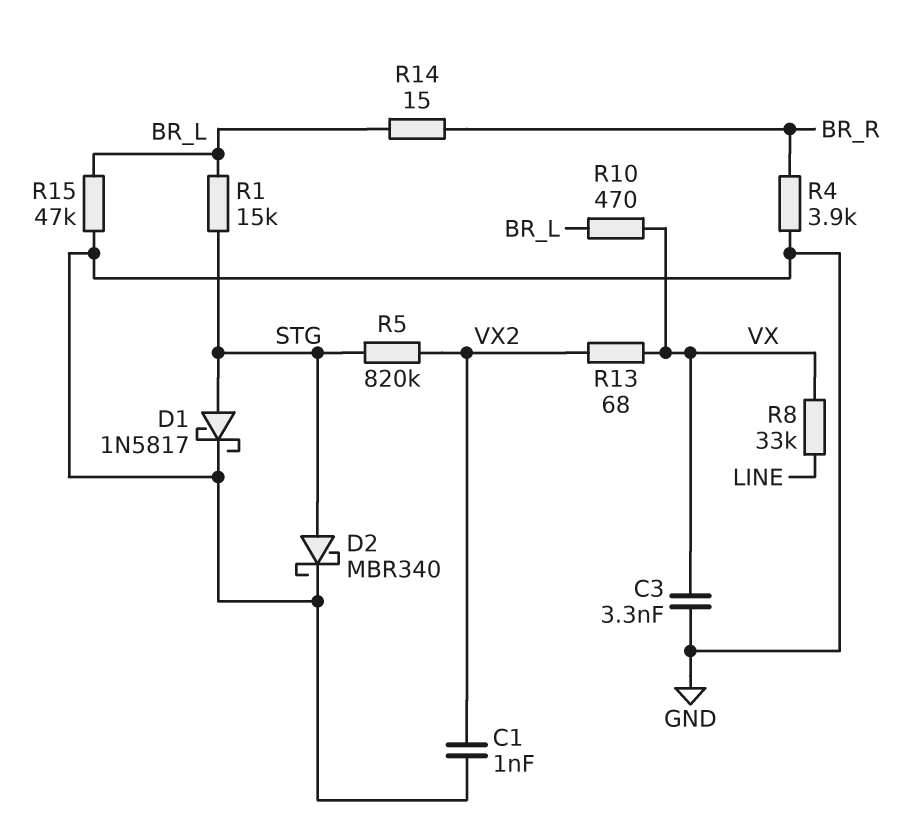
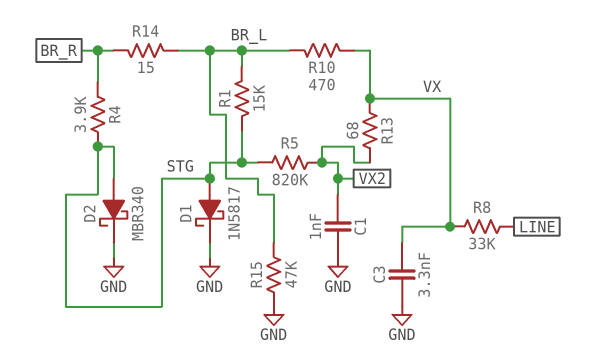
R4: 3.9k (BR_R, GND) -> 3.9k (BR_R, STG)

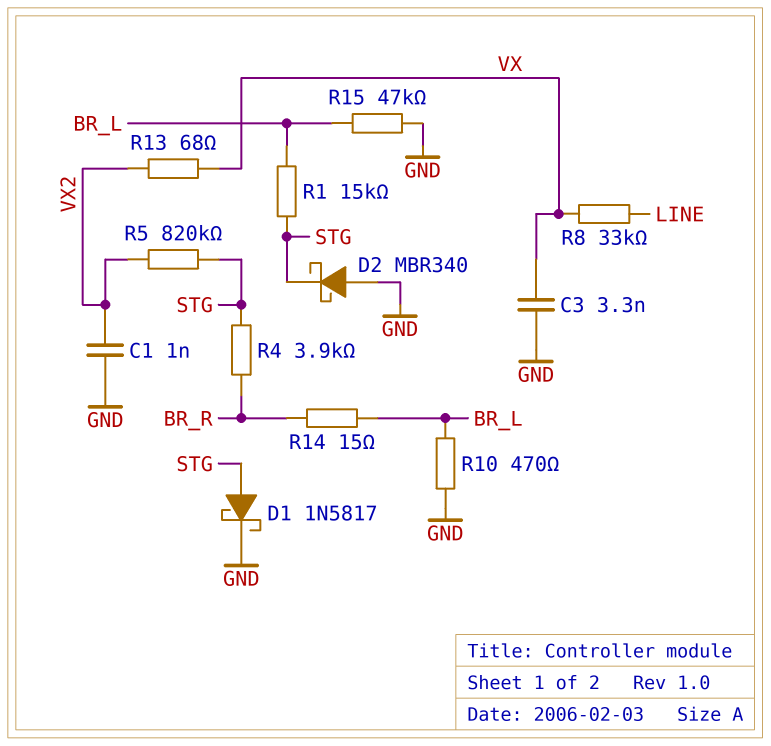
D2: schottky MBR340 (A STG, K GND) -> schottky MBR340 (A GND, K STG)
R10: 470 (BR_L, VX) -> 470 (BR_L, GND)

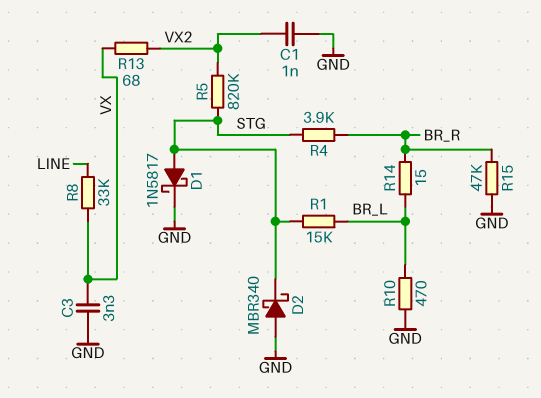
R15: 47k (BR_L, GND) -> 47k (BR_R, GND)

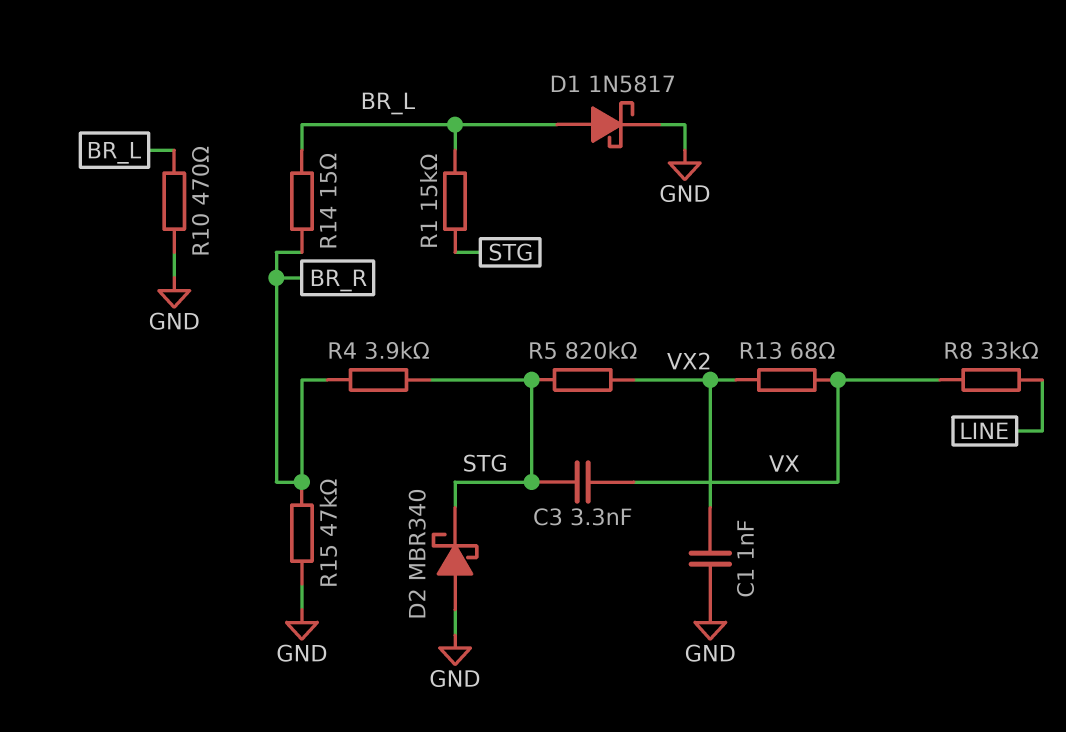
C3: 3.3nF (GND, VX) -> 3.3nF (STG, VX)
D1: schottky 1N5817 (A STG, K GND) -> schottky 1N5817 (A BR_L, K GND)

